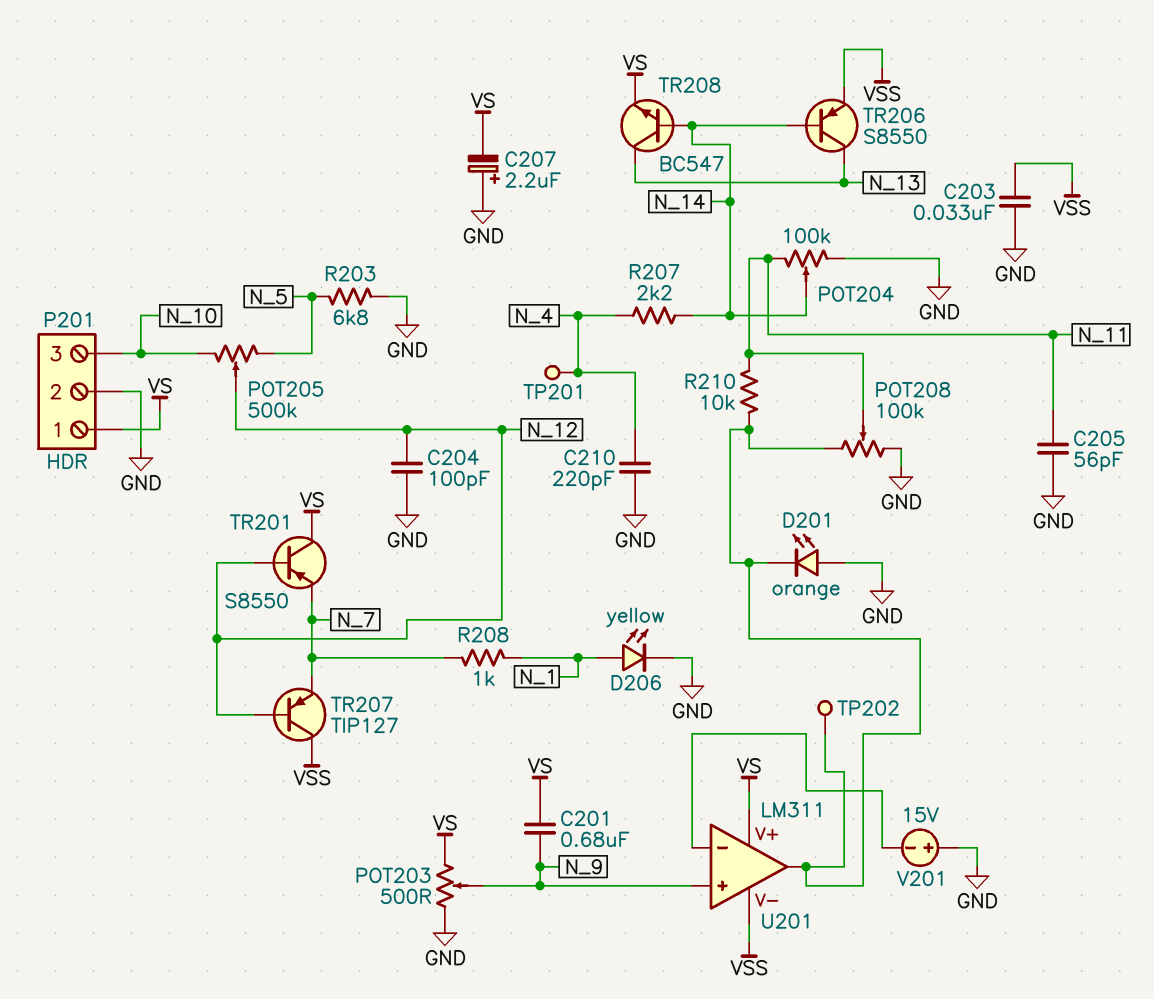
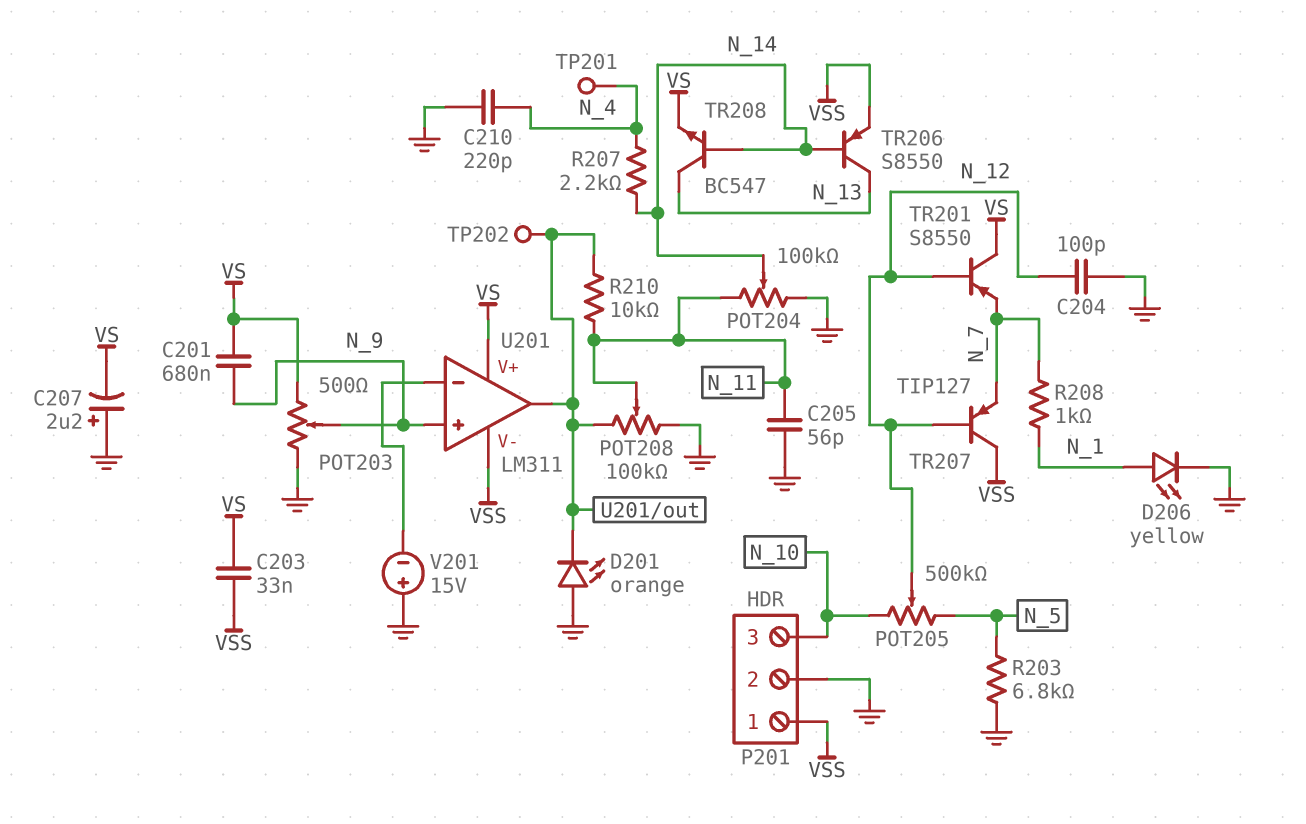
C203: 33nF (GND, VSS) -> 33nF (VS, VSS)
P201 pin 1: VS -> VSS

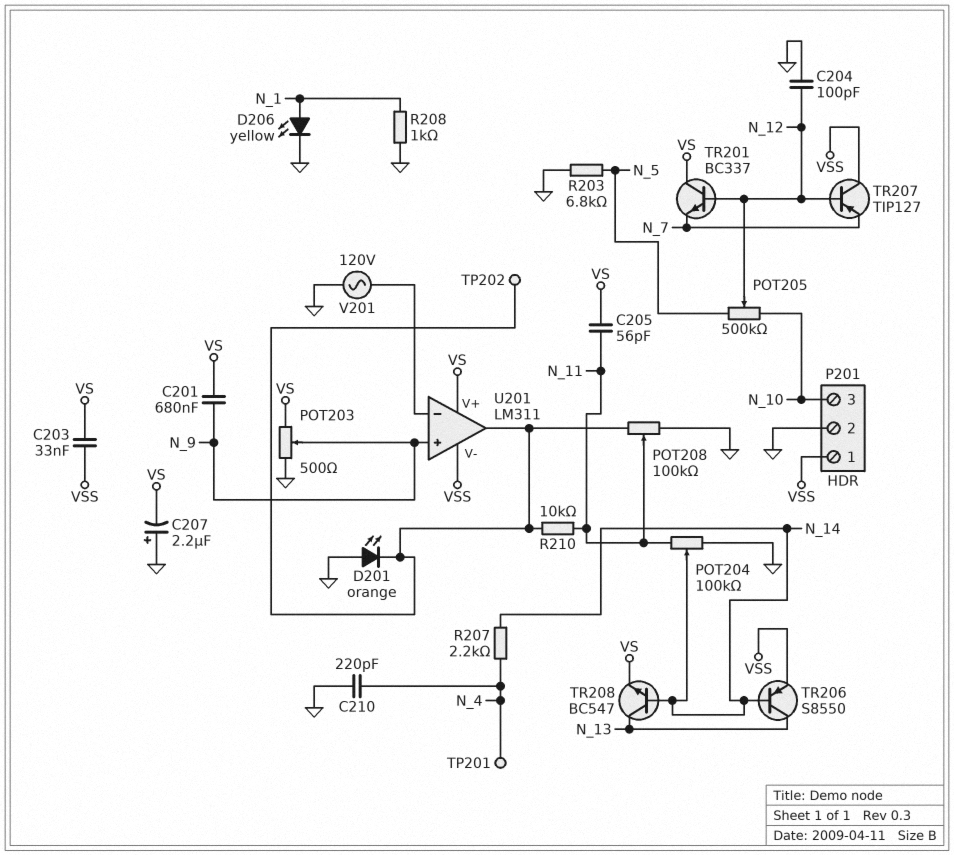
C205: 56pF (GND, N_11) -> 56pF (N_11, VS)
R208: 1k (N_1, N_7) -> 1k (GND, N_1)
TR201: PNP S8550 (B N_12, C VS, E N_7) -> NPN BC337 (B N_12, C VS, E N_7)
V201: 15V (plus GND, minus U201/in-) -> AC 120V (GND, U201/in-)

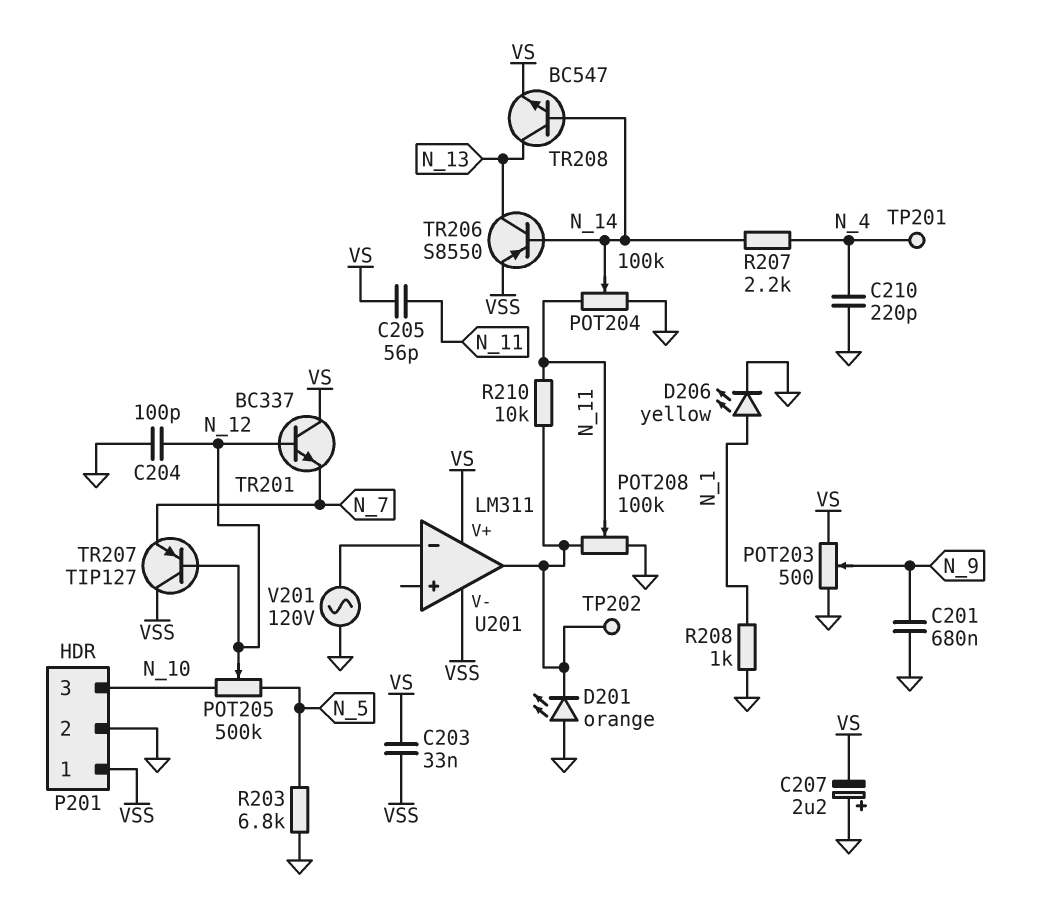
C201: 680nF (N_9, VS) -> 680nF (GND, N_9)
U201 pin in+: N_9 -> none

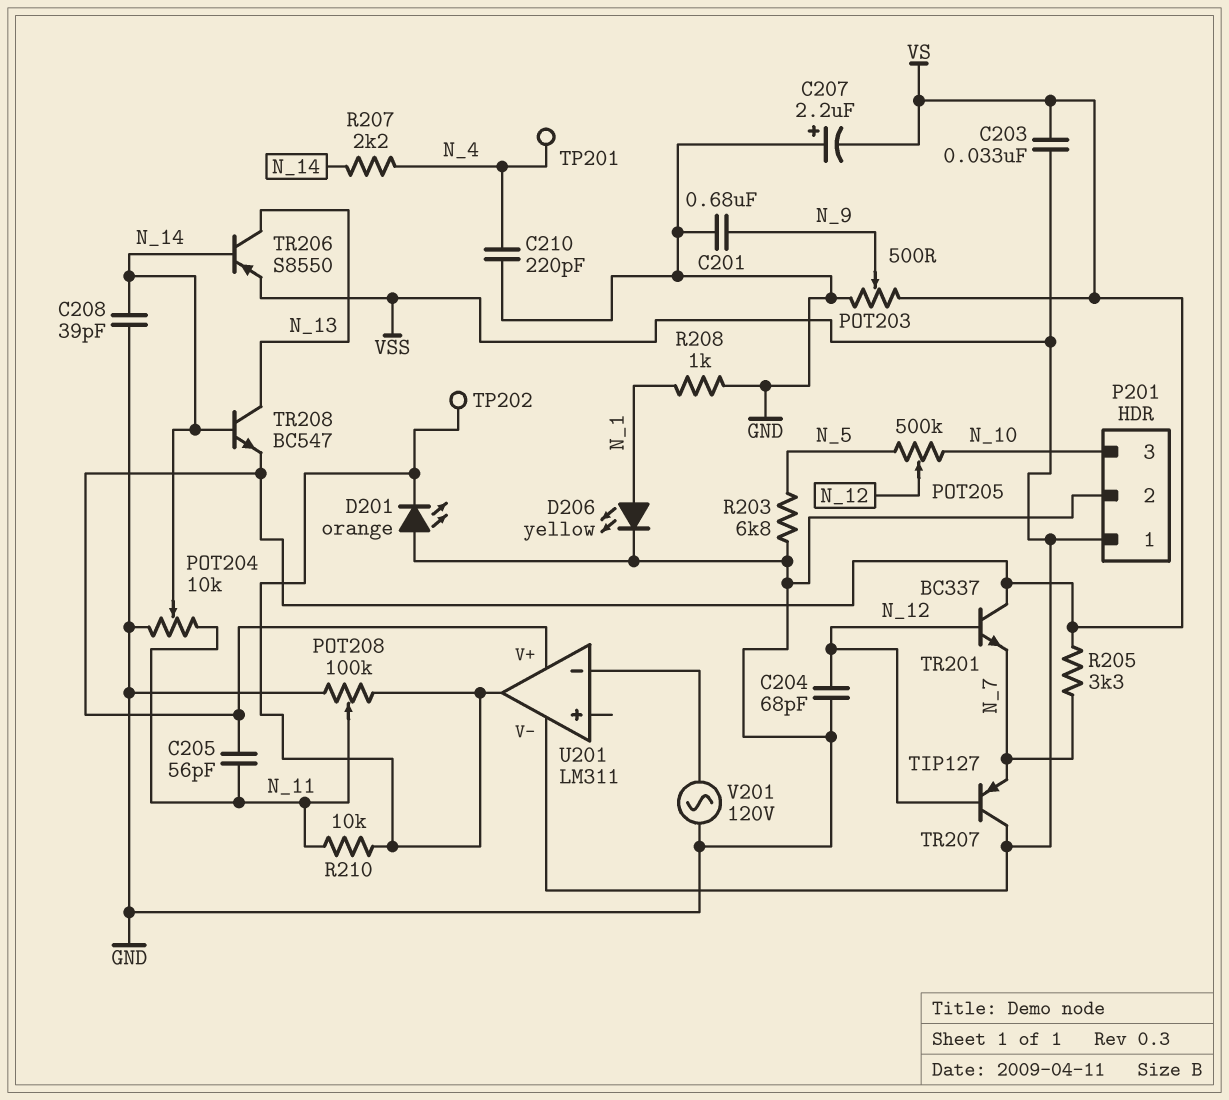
C204: 100pF (GND, N_12) -> 68pF (GND, N_12)
C208: none -> 39pF (GND, N_14)
POT204: 100k (GND, N_11, wiper N_14) -> 10k (GND, N_11, wiper N_14)
R205: none -> 3.3k (N_7, VS)

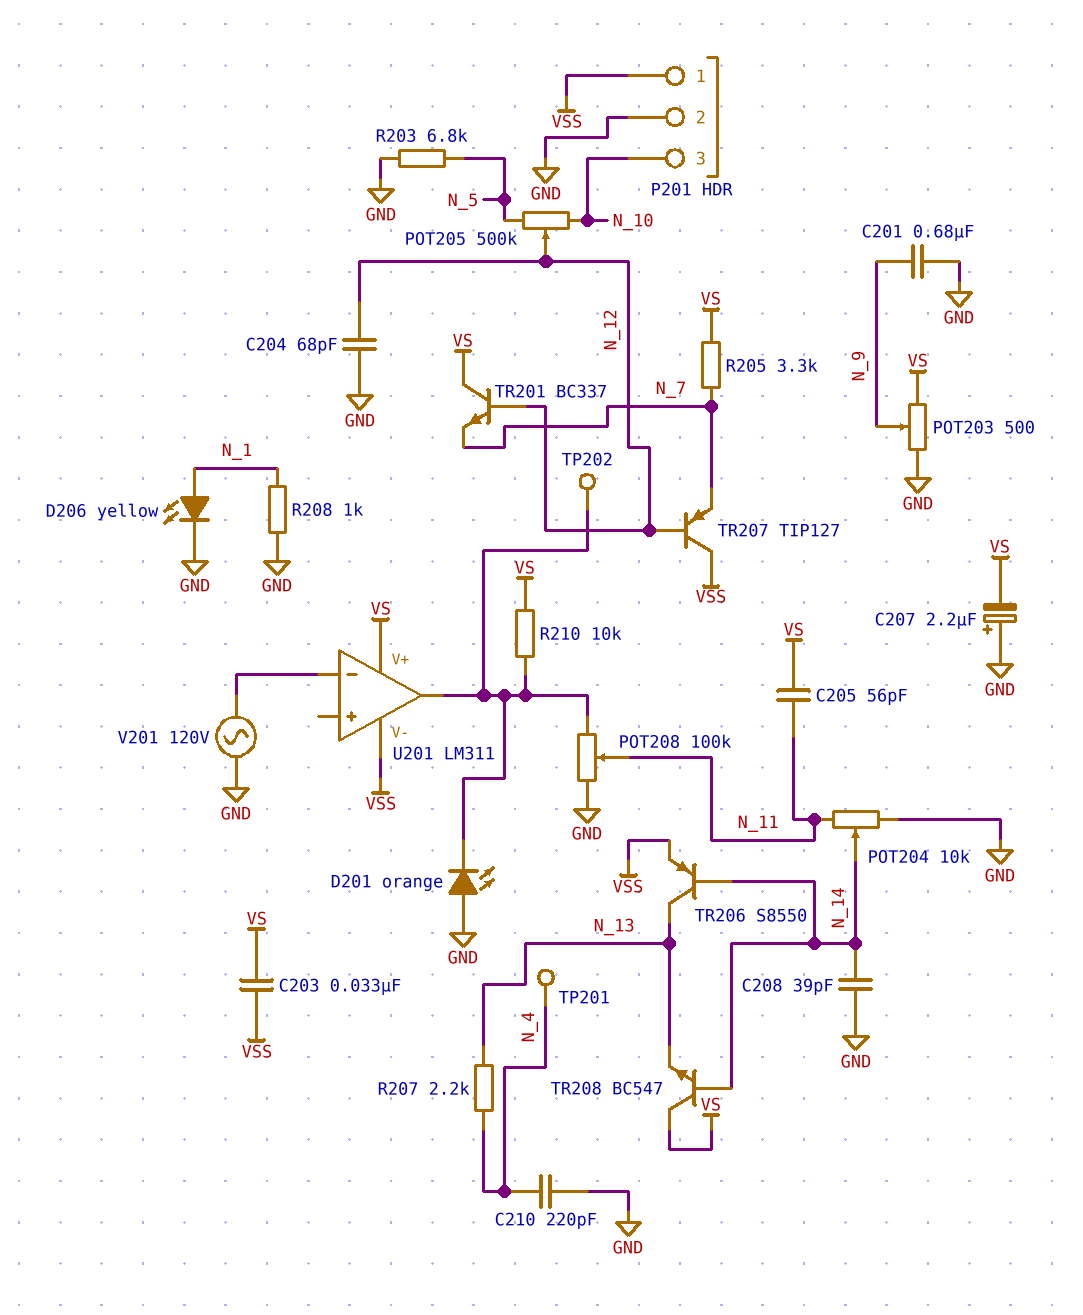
R207: 2.2k (N_4, N_14) -> 2.2k (N_4, N_13)
R210: 10k (N_11, U201/out) -> 10k (U201/out, VS)
TR208: NPN BC547 (B N_14, C N_13, E VS) -> NPN BC547 (B N_14, C VS, E N_13)

